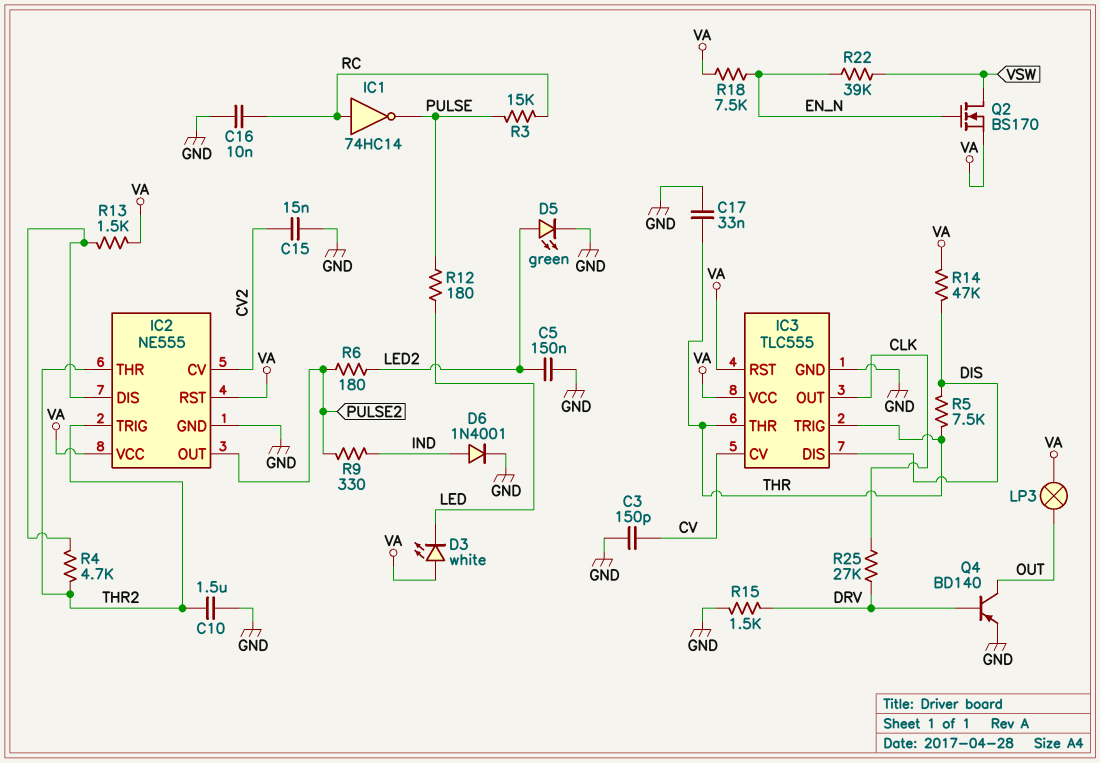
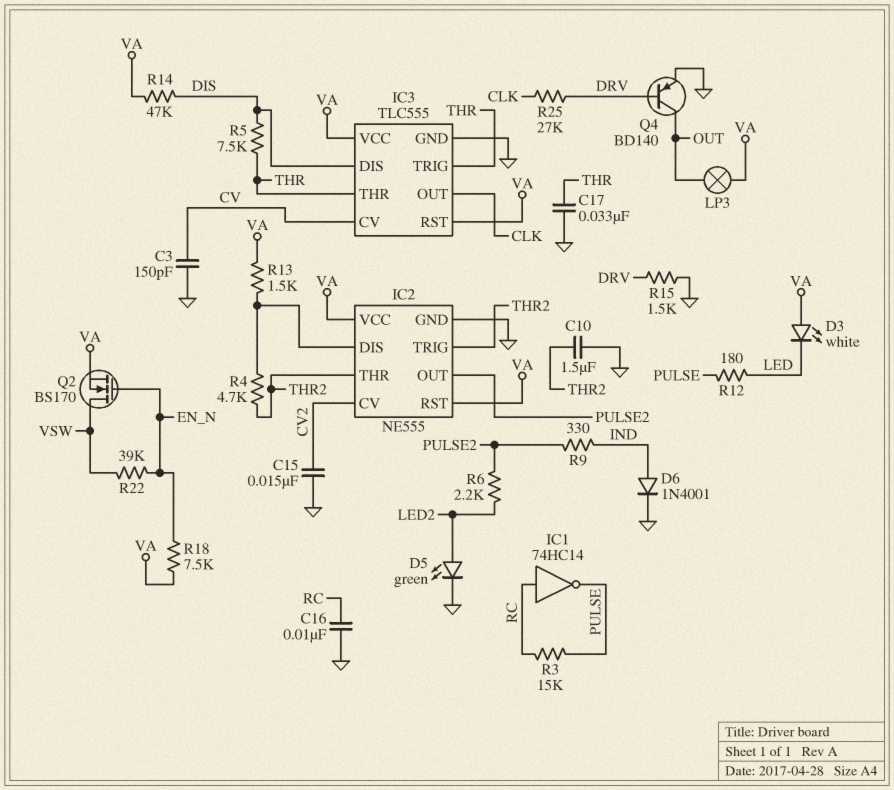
C5: 150nF (GND, LED2) -> none
R6: 180 (LED2, PULSE2) -> 2.2k (LED2, PULSE2)

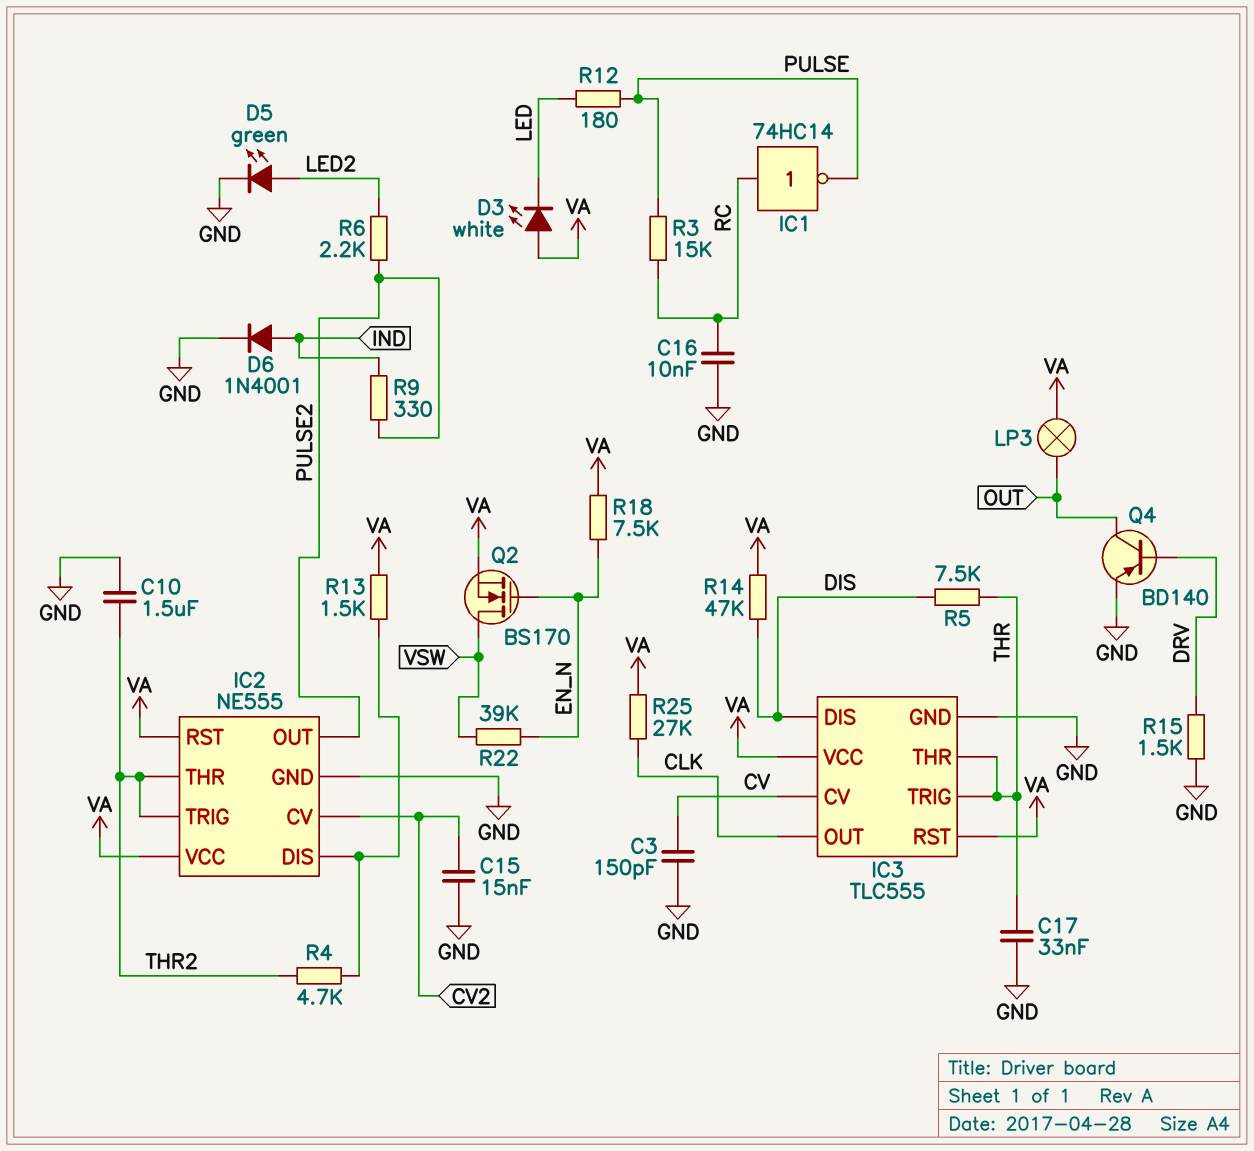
R25: 27k (CLK, DRV) -> 27k (CLK, VA)

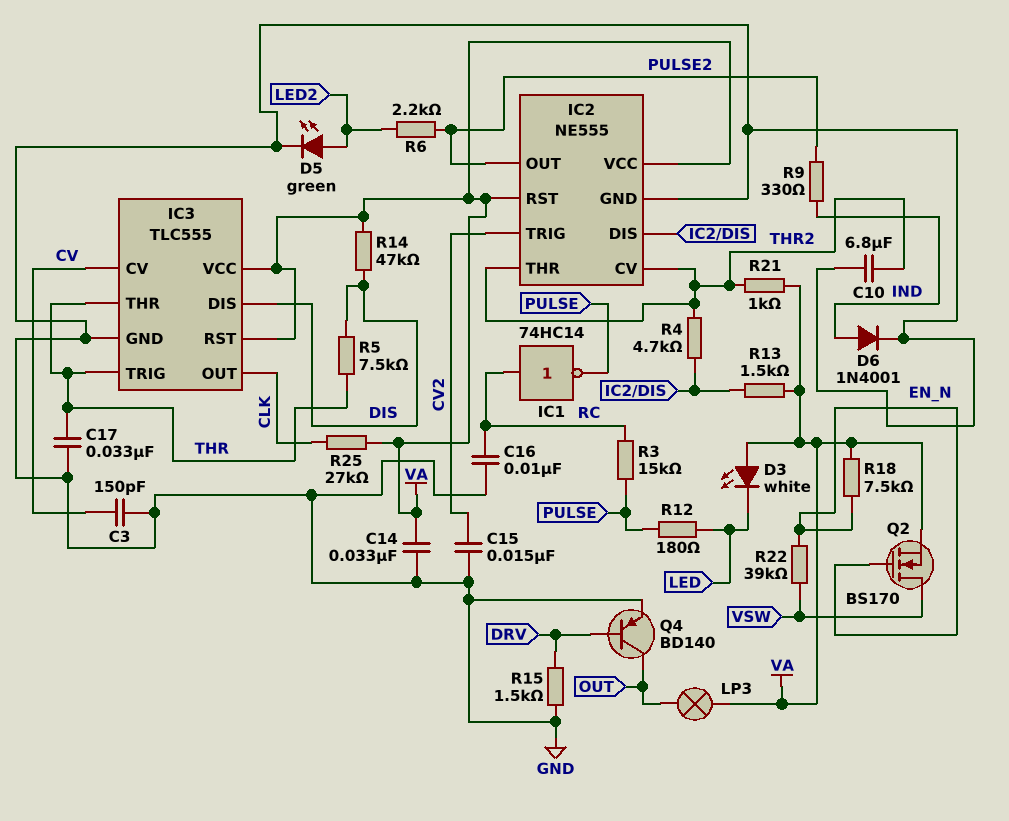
C10: 1.5uF (GND, THR2) -> 6.8uF (GND, THR2)
C14: none -> 33nF (GND, VA)
IC2 pin CV: CV2 -> THR2
IC2 pin TRIG: THR2 -> CV2
R21: none -> 1k (THR2, VA)

